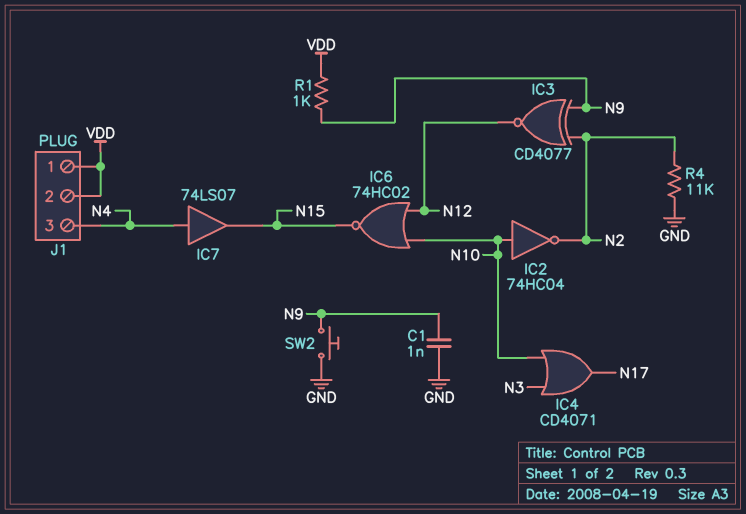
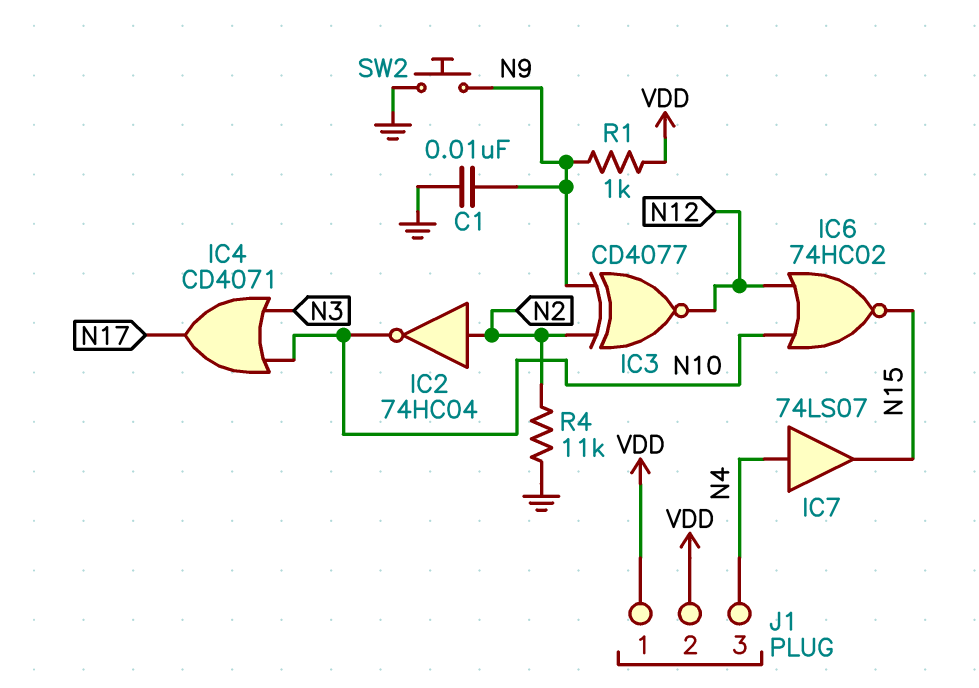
C1: 1nF (GND, N9) -> 10nF (GND, N9)
IC2: NOT 74HC04 (in N10, out N2) -> NOT 74HC04 (in N2, out N10)

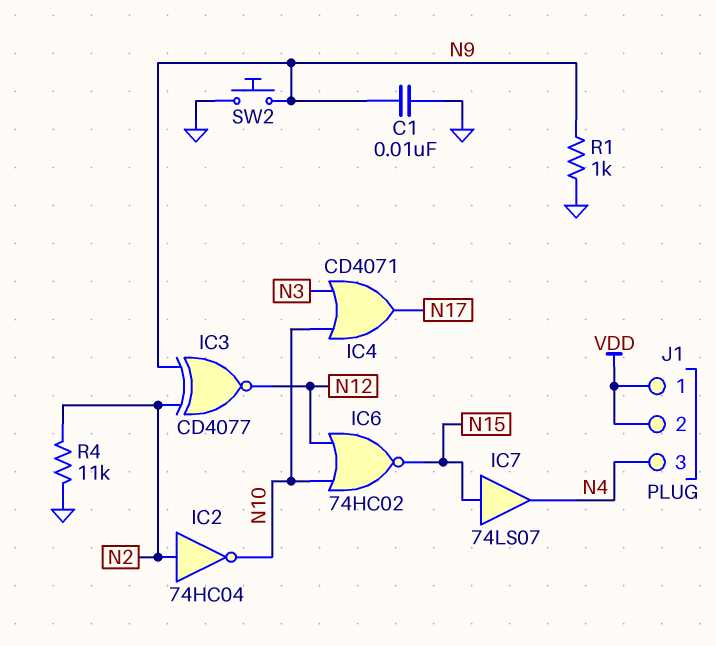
IC7: buffer 74LS07 (in N4, out N15) -> buffer 74LS07 (in N15, out N4)
R1: 1k (N9, VDD) -> 1k (GND, N9)

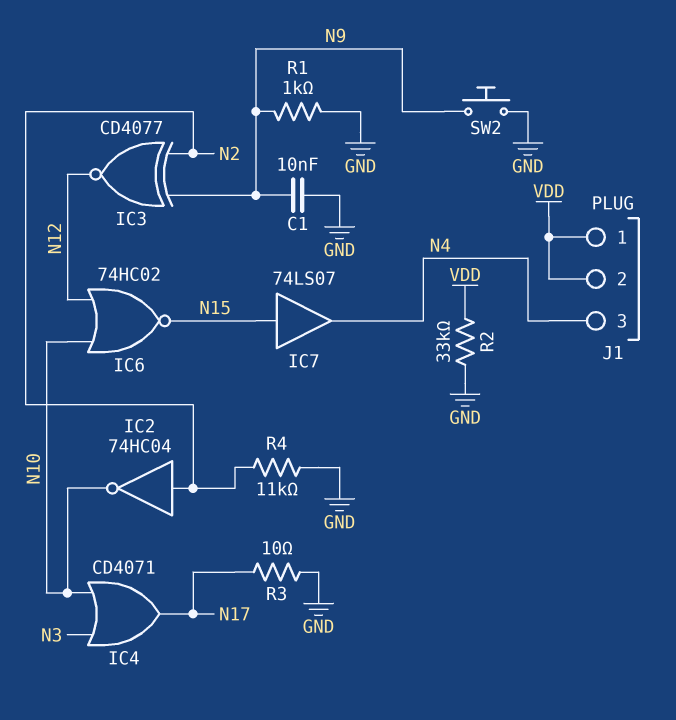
R2: none -> 33k (GND, VDD)
R3: none -> 10 (GND, N17)

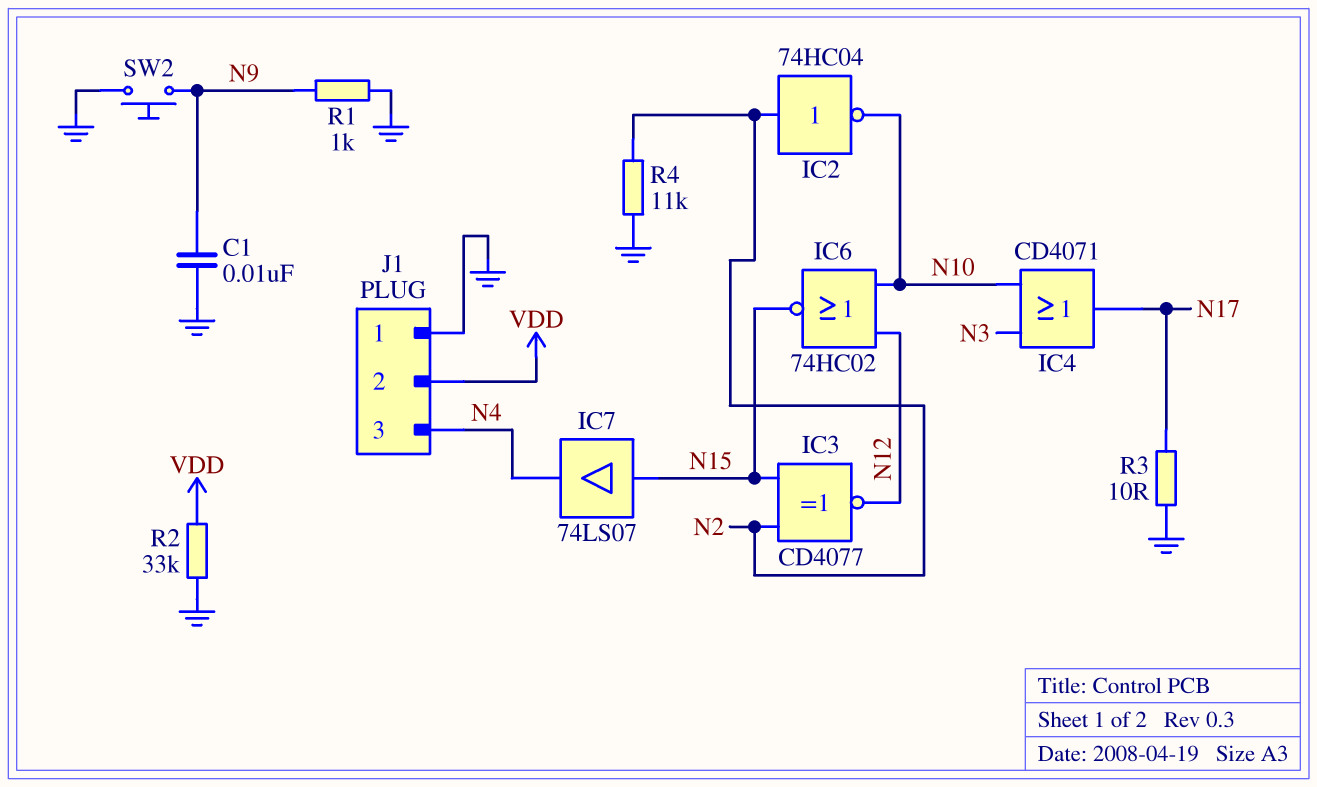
IC3: XNOR CD4077 (in N2, in N9, out N12) -> XNOR CD4077 (in N2, in N15, out N12)
J1 pin 1: VDD -> GND

